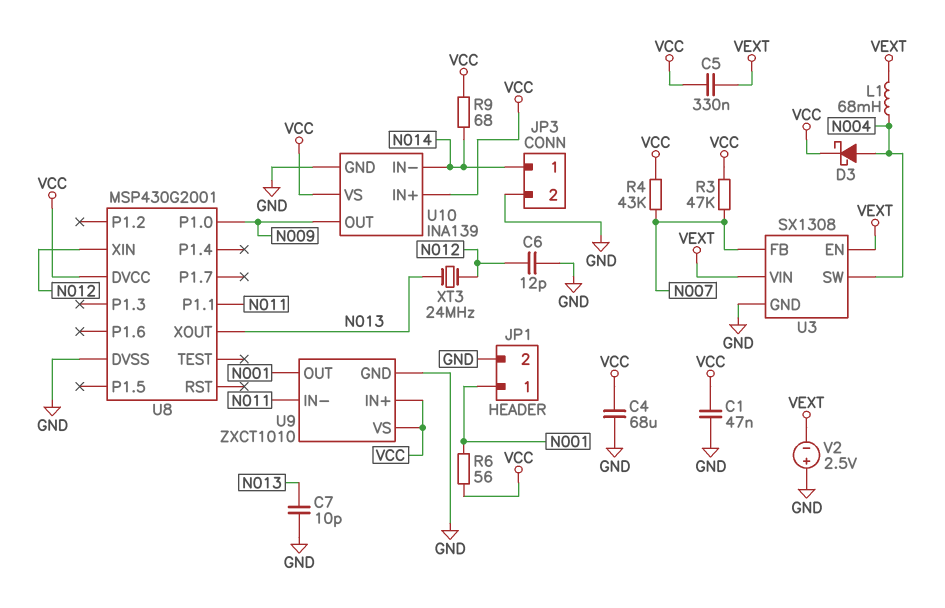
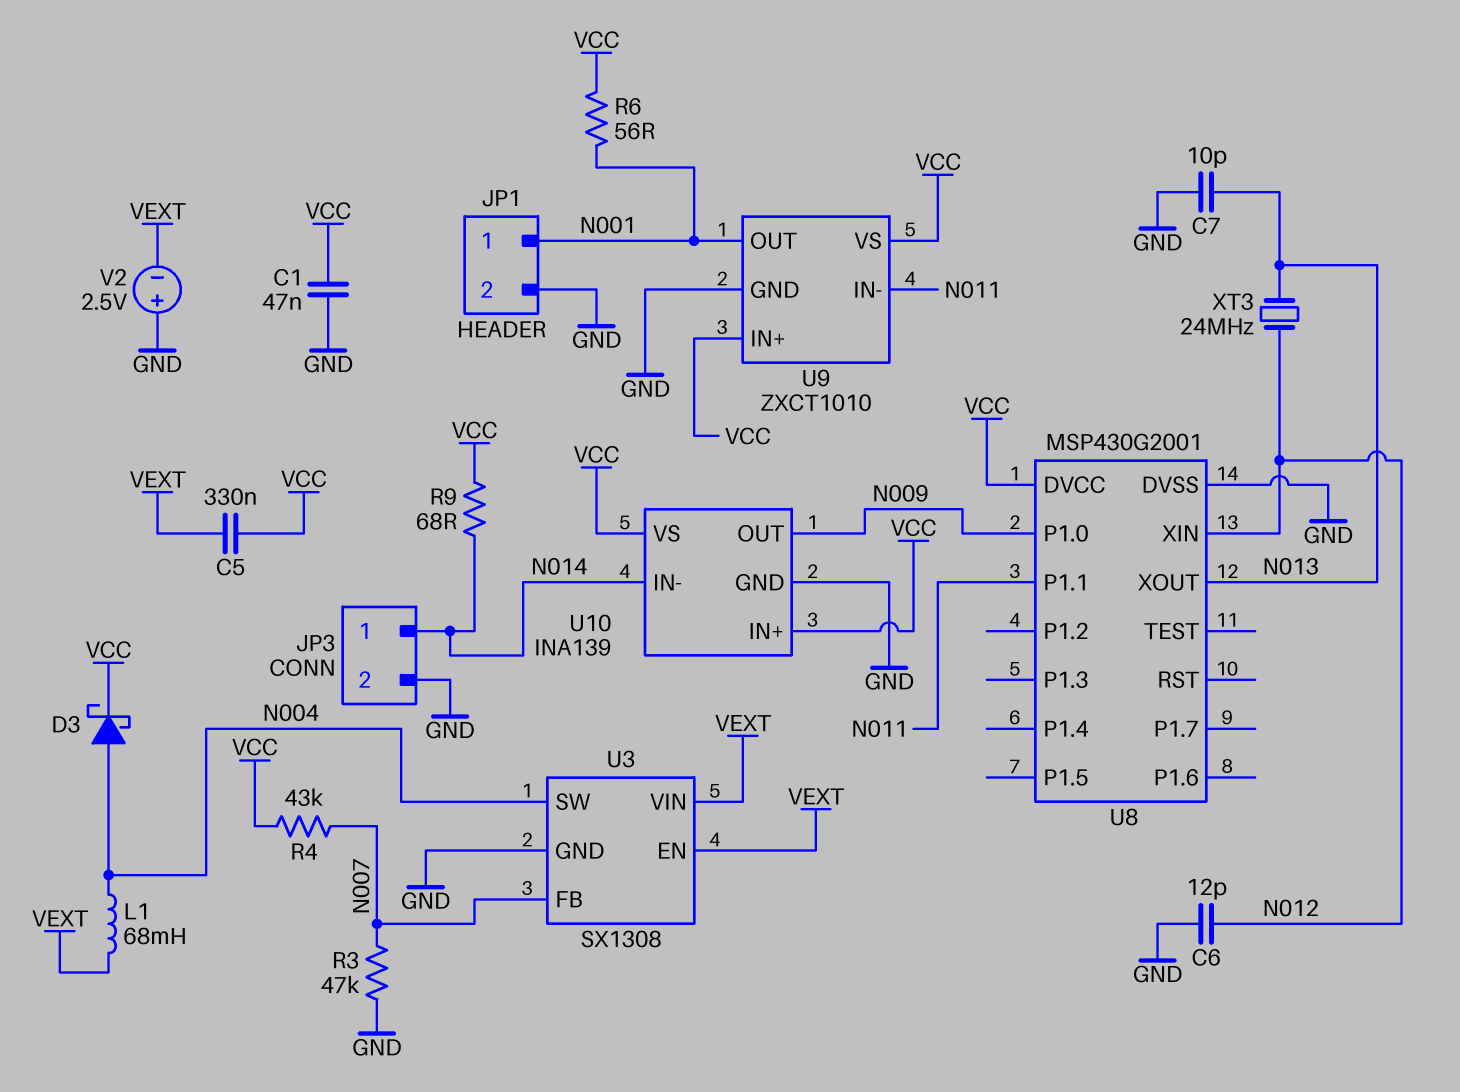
C4: 68uF (GND, VCC) -> none
R3: 47k (N007, VCC) -> 47k (GND, N007)

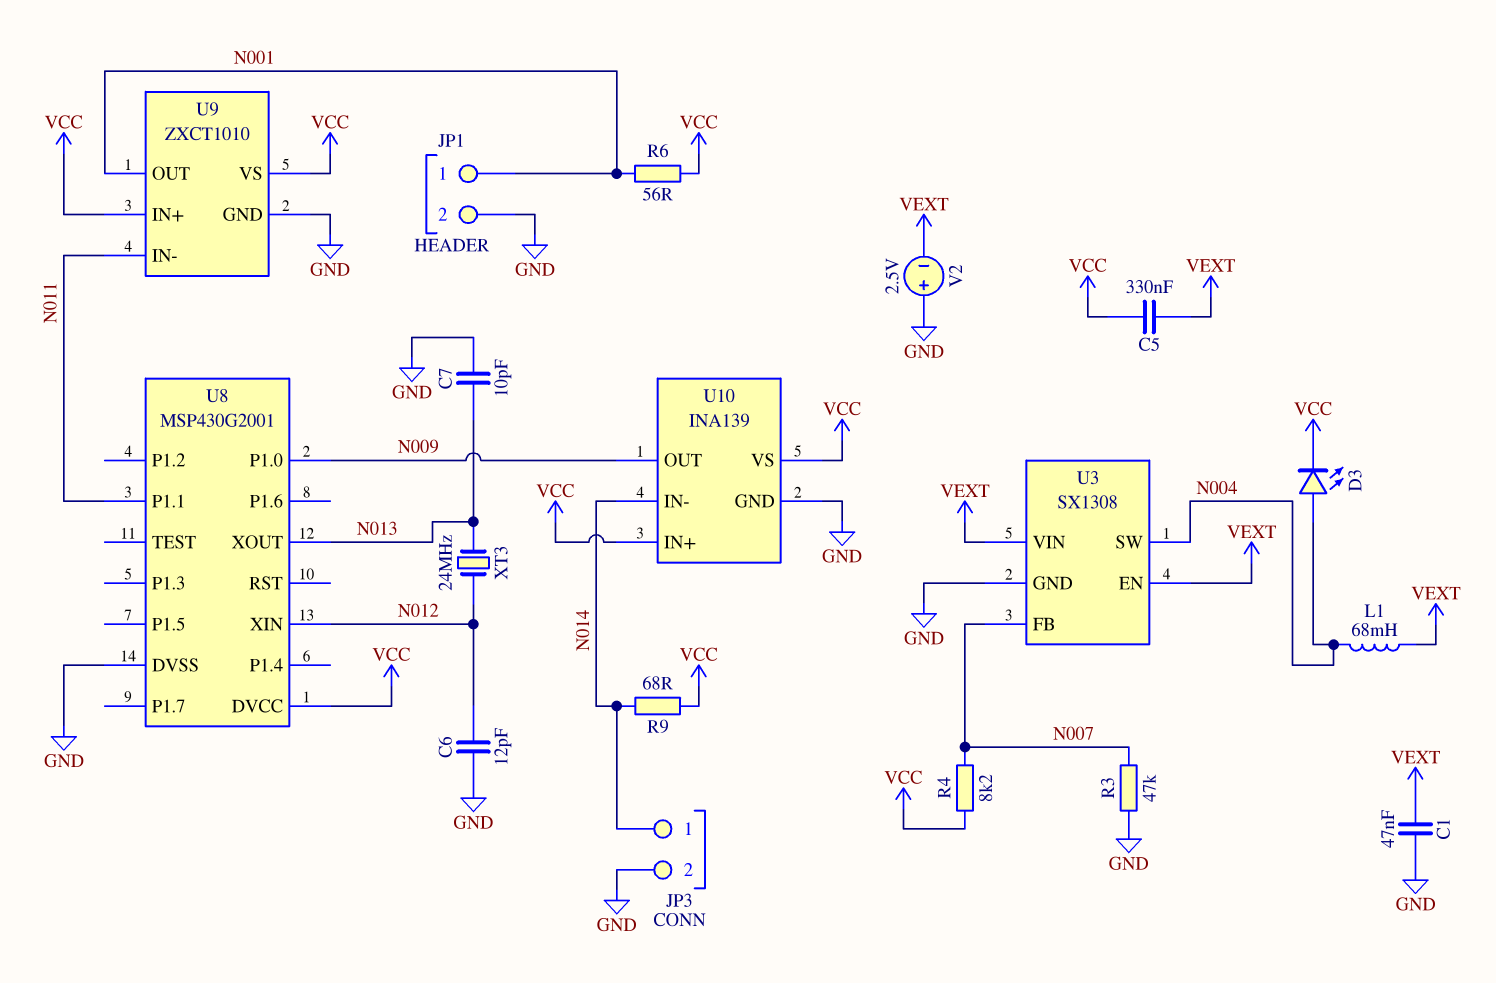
C1: 47nF (GND, VCC) -> 47nF (GND, VEXT)
D3: schottky (A N004, K VCC) -> LED (A N004, K VCC)
R4: 43k (N007, VCC) -> 8.2k (N007, VCC)

